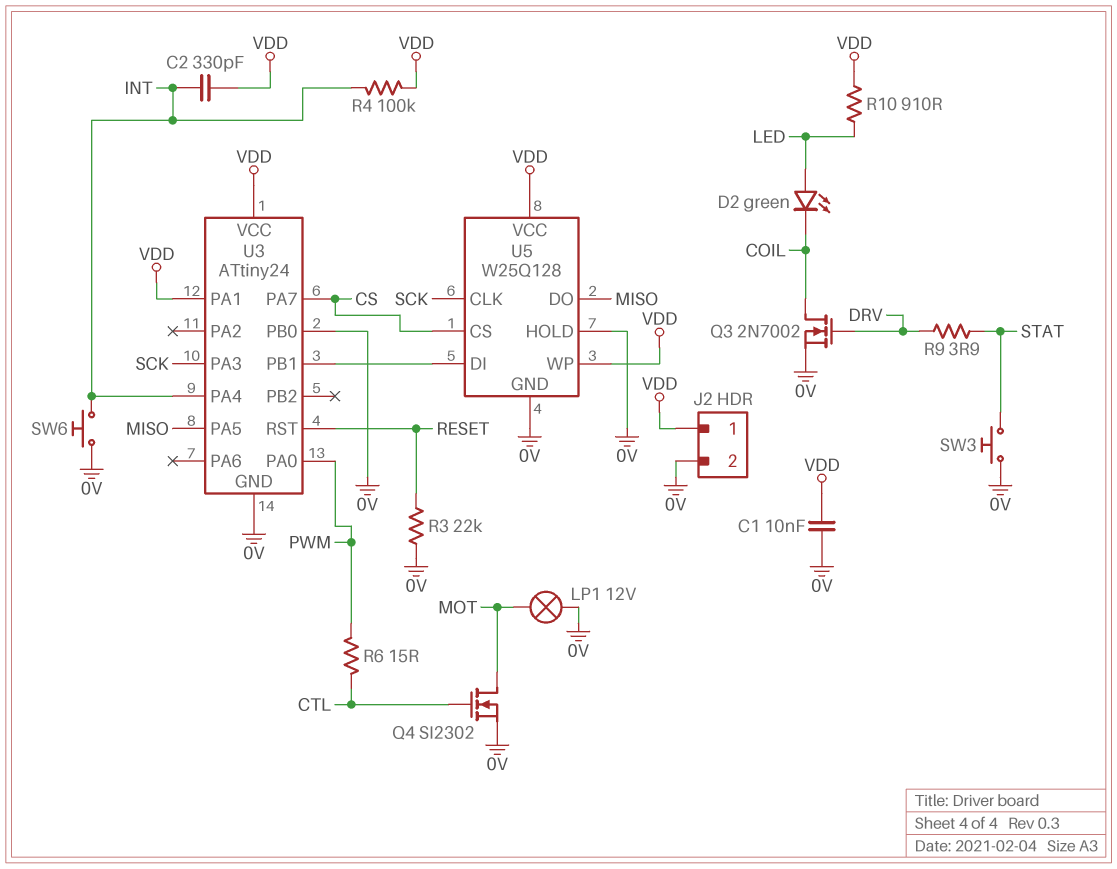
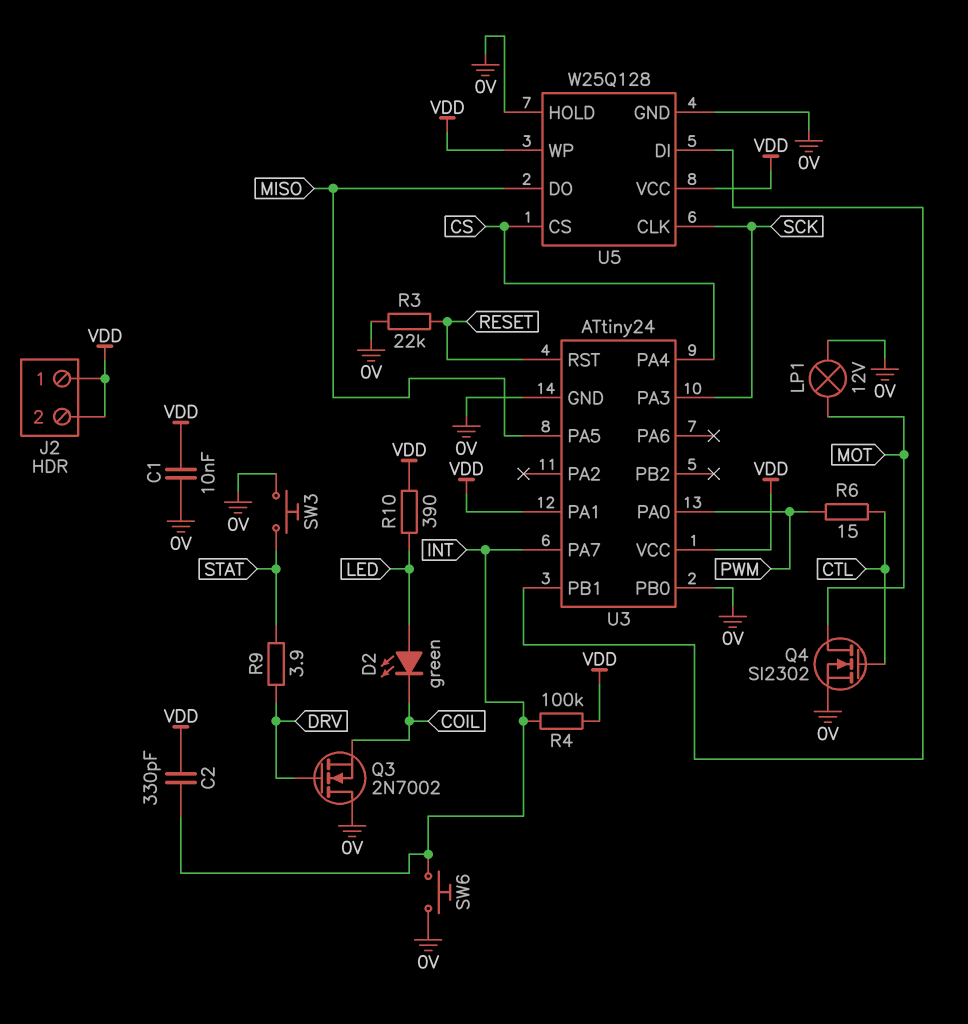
J2 pin 2: 0V -> VDD
Q3: NMOS 2N7002 (G DRV, D COIL, S 0V) -> NMOS 2N7002 (G DRV, D 0V, S COIL)
R10: 910 (LED, VDD) -> 390 (LED, VDD)
U3 pin PA4: INT -> CS
U3 pin PA7: CS -> INT

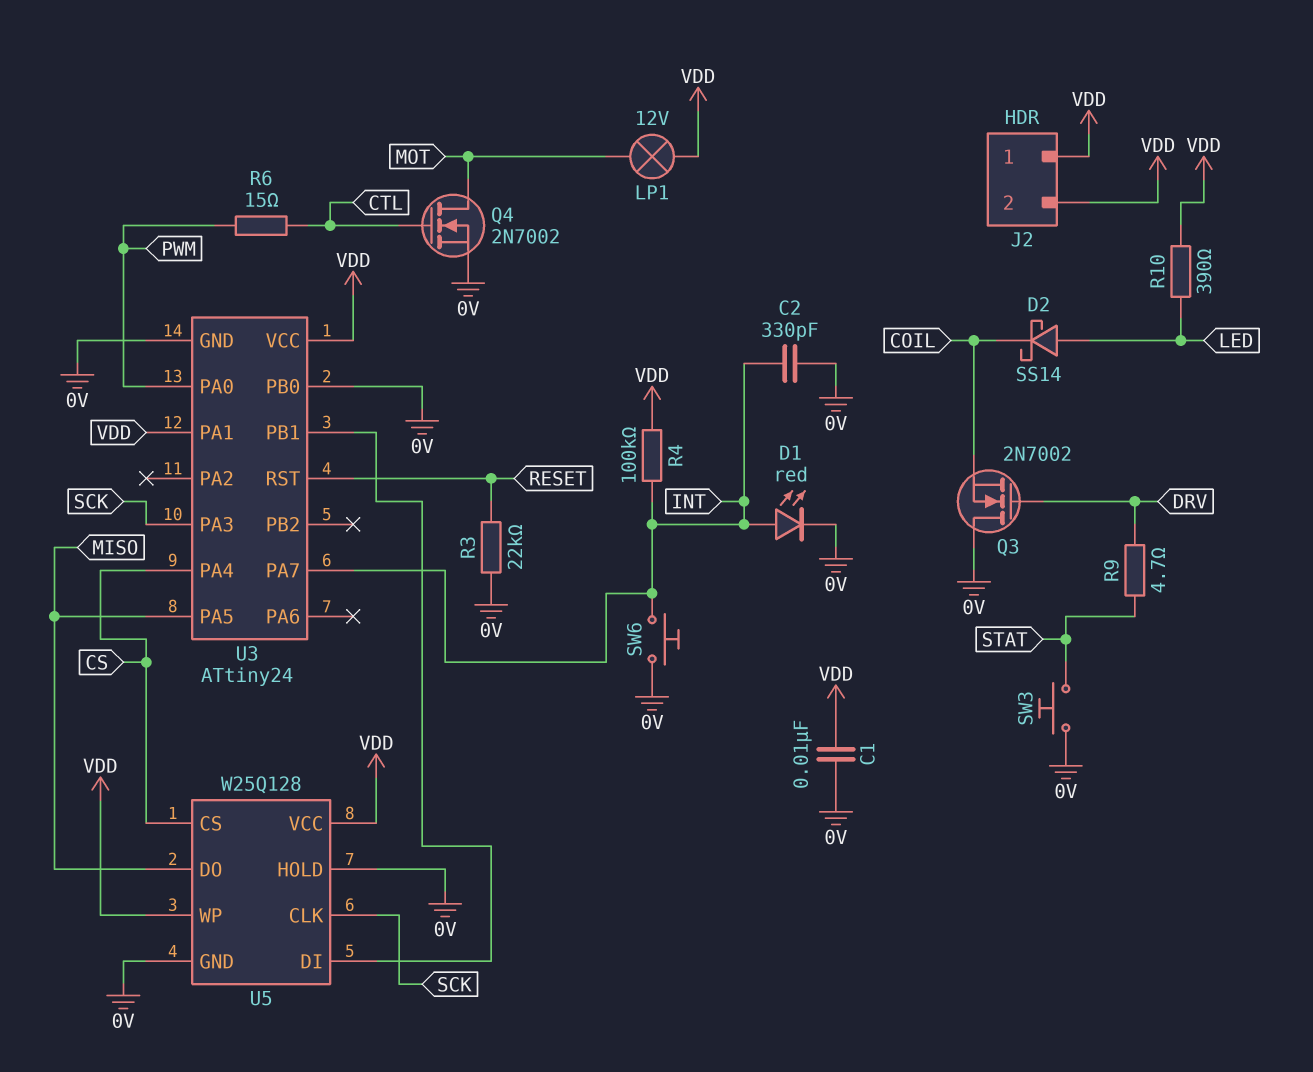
C2: 330pF (INT, VDD) -> 330pF (0V, INT)
D1: none -> LED red (A INT, K 0V)
D2: LED green (A LED, K COIL) -> schottky SS14 (A LED, K COIL)
LP1: lamp 12V (0V, MOT) -> lamp 12V (MOT, VDD)
Q4: NMOS SI2302 (G CTL, D MOT, S 0V) -> NMOS 2N7002 (G CTL, D MOT, S 0V)
R9: 3.9 (DRV, STAT) -> 4.7 (DRV, STAT)

